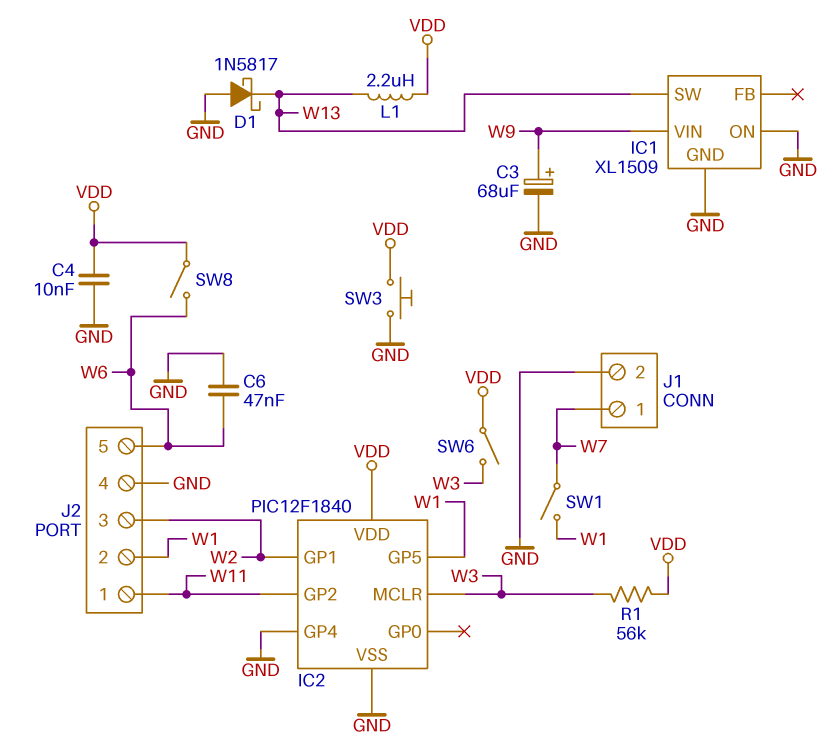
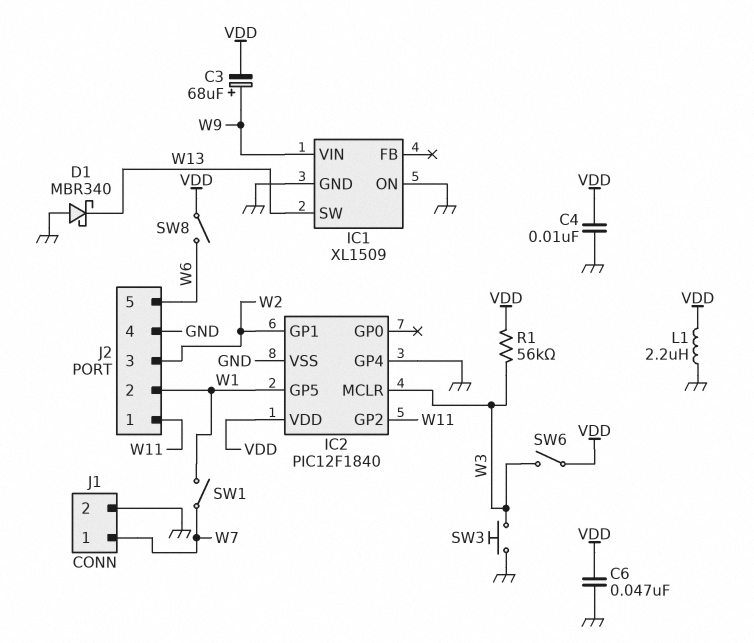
C3: 68uF (plus W9, minus GND) -> 68uF (plus W9, minus VDD)
C6: 47nF (GND, W6) -> 47nF (GND, VDD)
D1: schottky 1N5817 (A GND, K W13) -> schottky MBR340 (A GND, K W13)
L1: 2.2uH (VDD, W13) -> 2.2uH (GND, VDD)
SW3: button (GND, VDD) -> button (GND, W3)

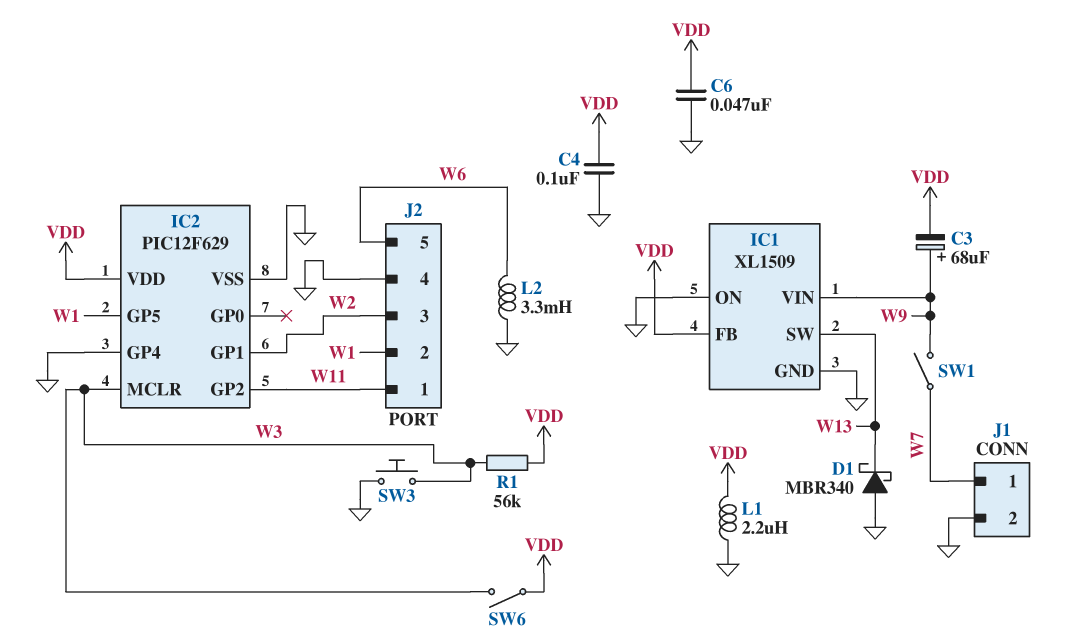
C4: 10nF (GND, VDD) -> 100nF (GND, VDD)
IC1 pin FB: none -> VDD
IC2: PIC12F1840 -> PIC12F629
L2: none -> 3.3mH (GND, W6)
SW1: switch (W1, W7) -> switch (W7, W9)
SW8: switch (VDD, W6) -> none

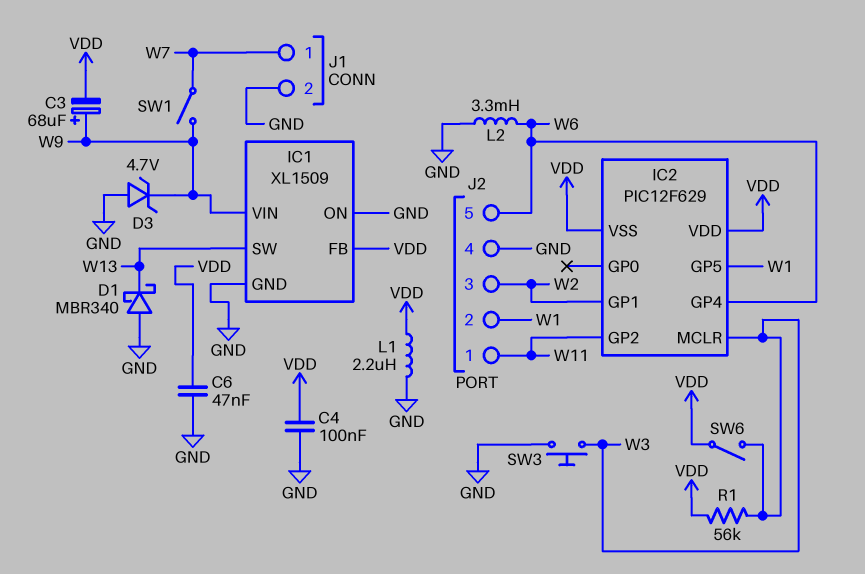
D3: none -> zener 4.7V (A GND, K W9)
IC2 pin GP4: GND -> W6
IC2 pin VSS: GND -> VDD

